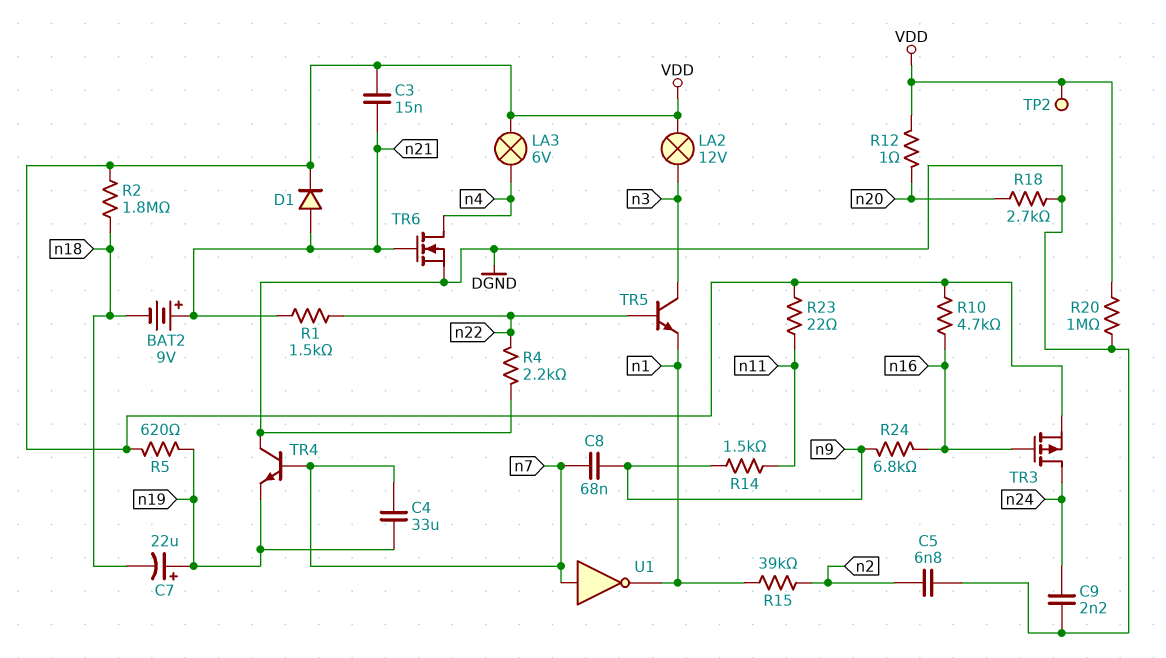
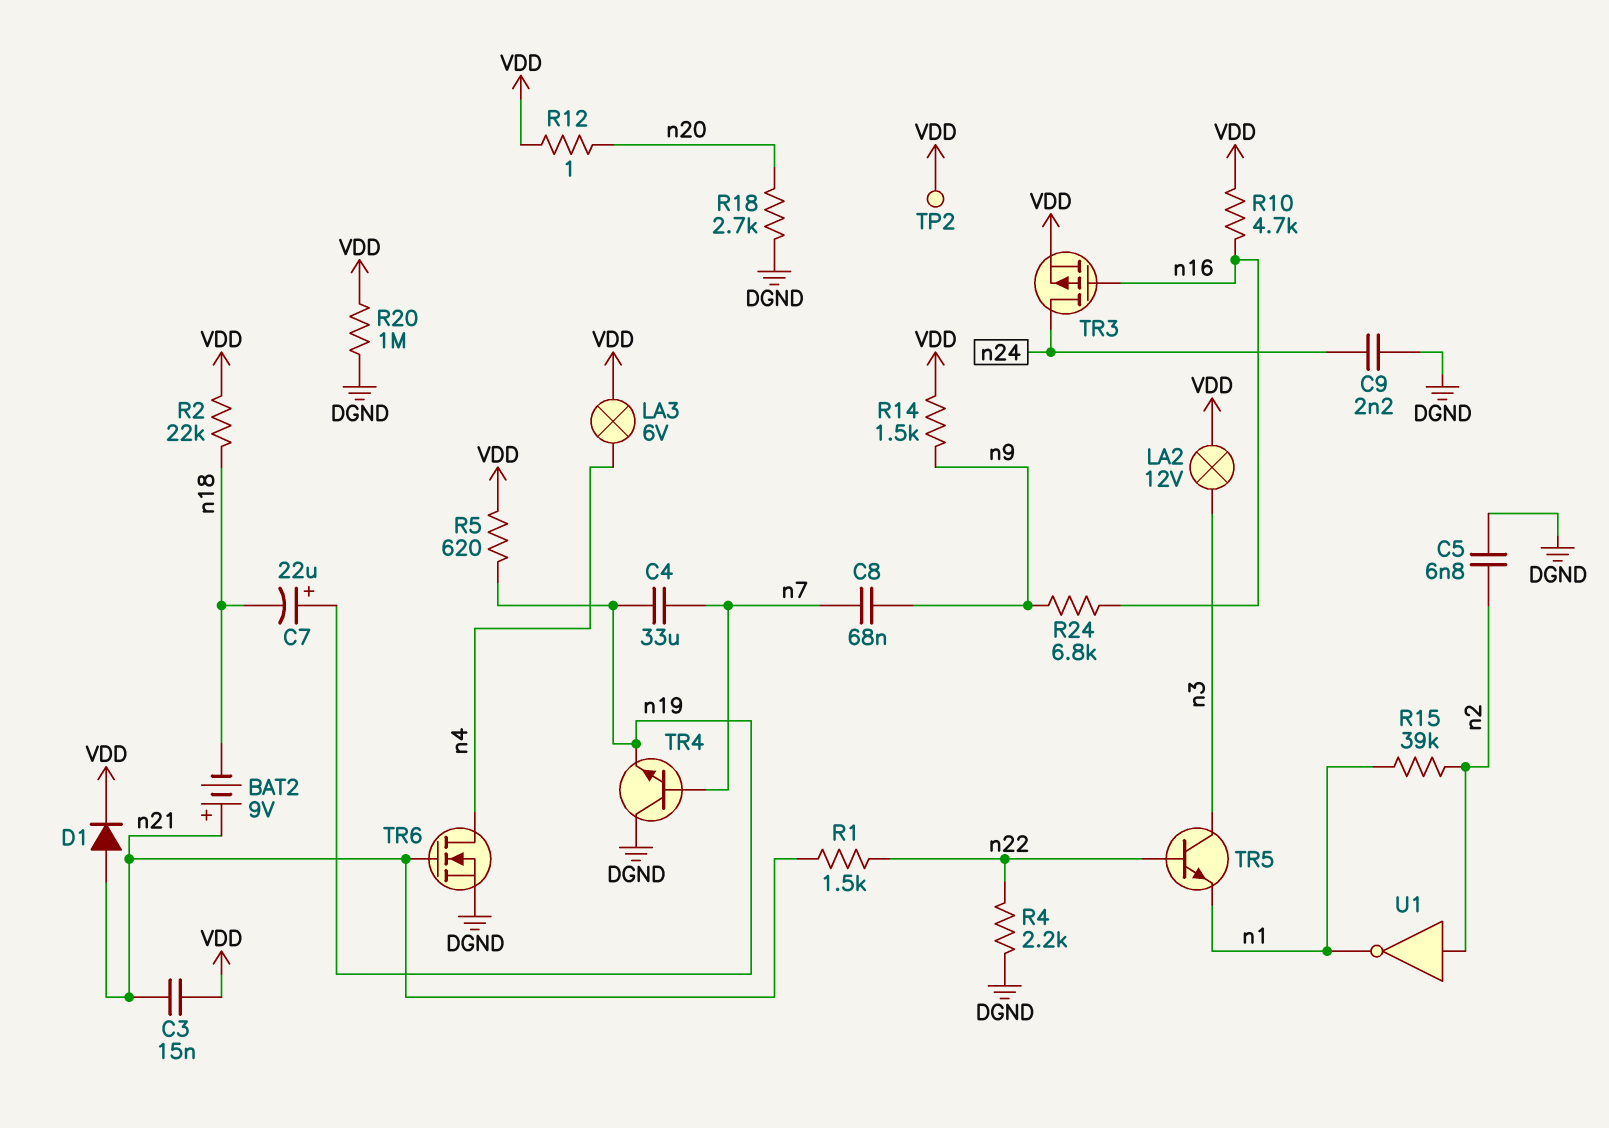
R2: 1.8M (VDD, n18) -> 22k (VDD, n18)
R14: 1.5k (n9, n11) -> 1.5k (VDD, n9)
R23: 22 (VDD, n11) -> none
U1: NOT (in n7, out n1) -> NOT (in n2, out n1)

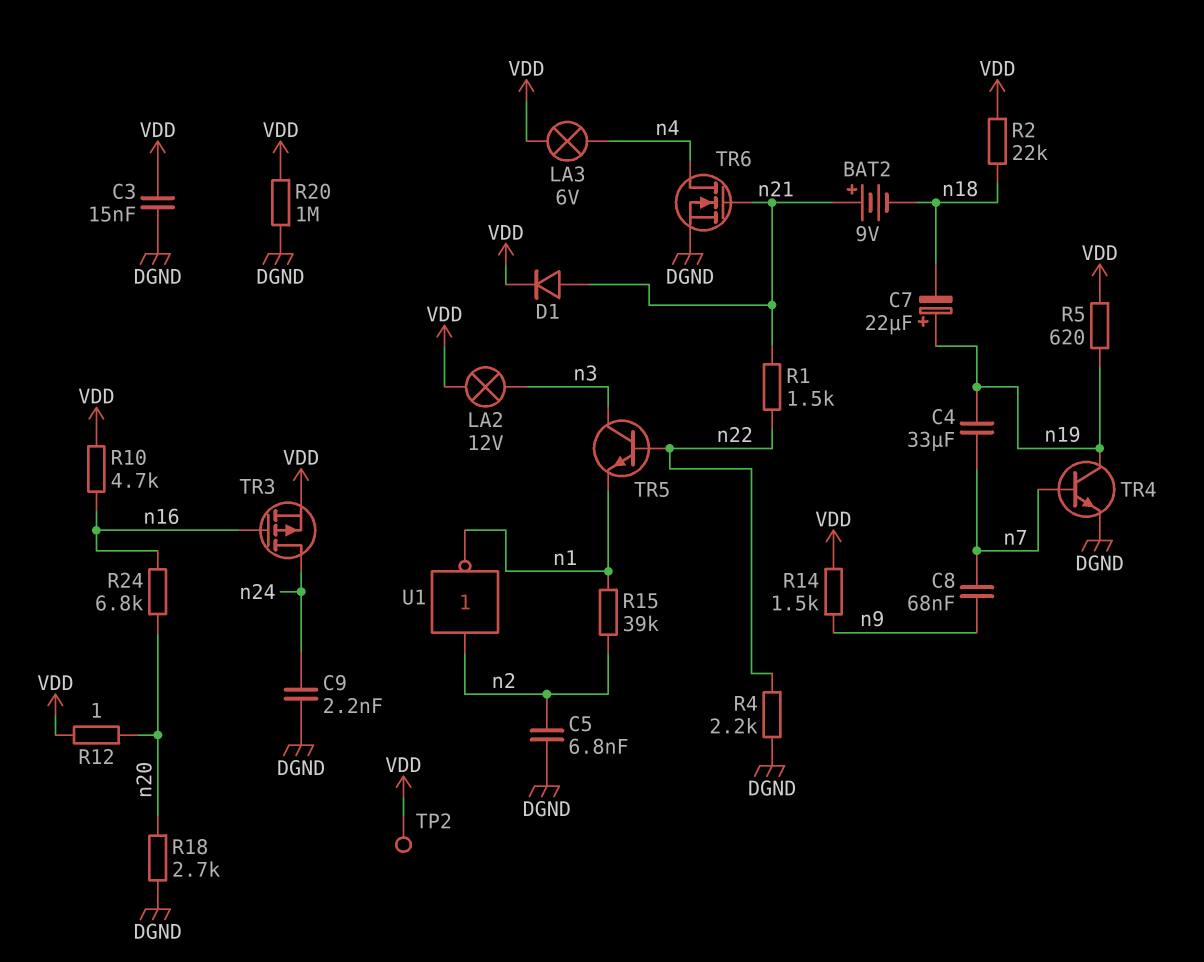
C3: 15nF (VDD, n21) -> 15nF (DGND, VDD)
R24: 6.8k (n9, n16) -> 6.8k (n16, n20)
TR4: NPN (B n7, C DGND, E n19) -> NPN (B n7, C n19, E DGND)

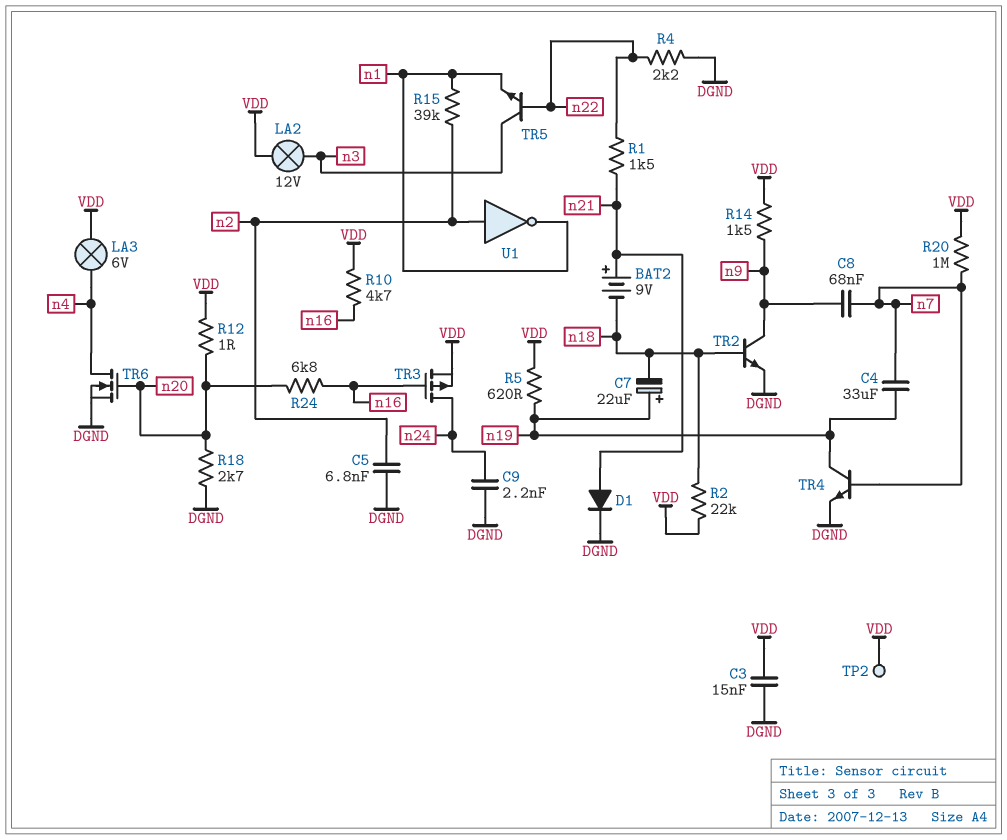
D1: diode (A n21, K VDD) -> diode (A n21, K DGND)
R20: 1M (DGND, VDD) -> 1M (VDD, n7)
TR2: none -> NPN (B n18, C n9, E DGND)
TR6: NMOS (G n21, D n4, S DGND) -> NMOS (G n20, D n4, S DGND)

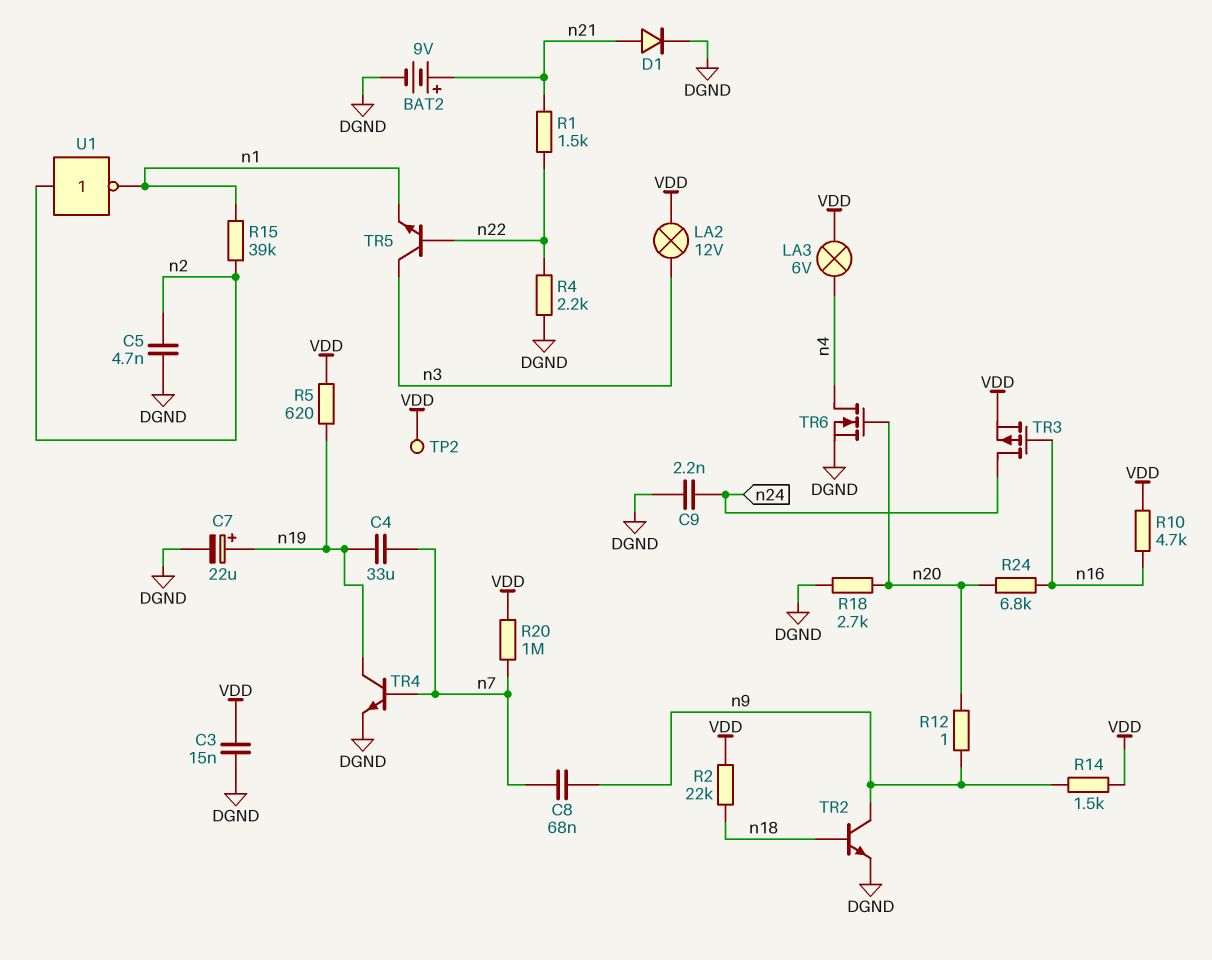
BAT2: 9V (plus n21, minus n18) -> 9V (plus n21, minus DGND)
C5: 6.8nF (DGND, n2) -> 4.7nF (DGND, n2)
C7: 22uF (plus n19, minus n18) -> 22uF (plus n19, minus DGND)
R12: 1 (VDD, n20) -> 1 (n9, n20)

